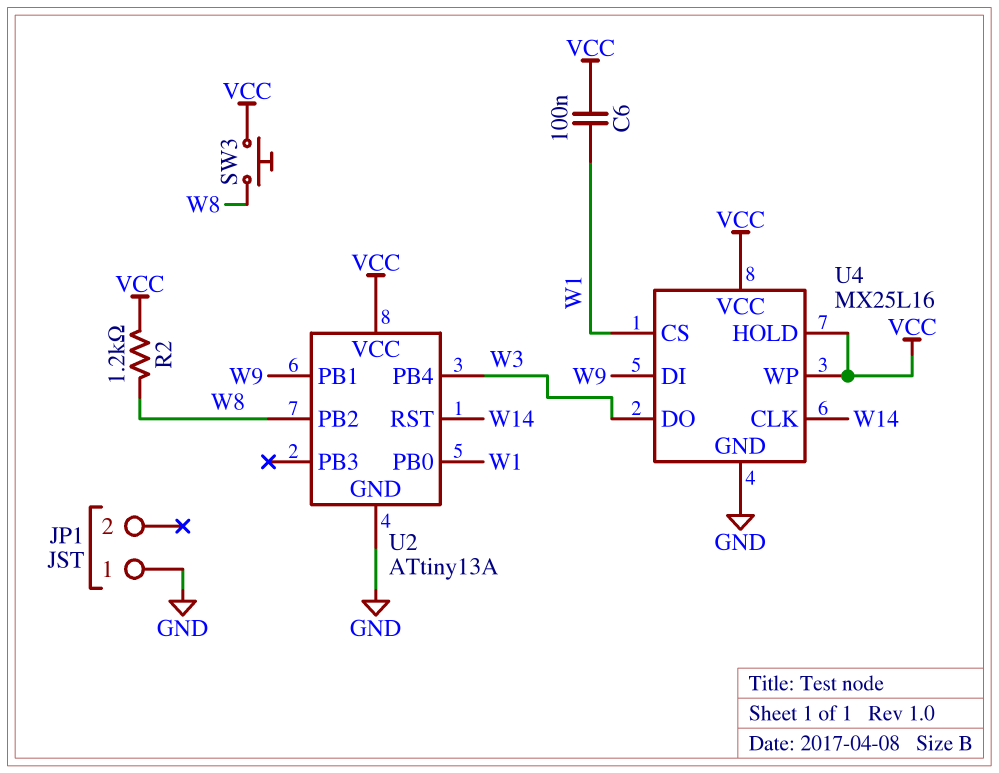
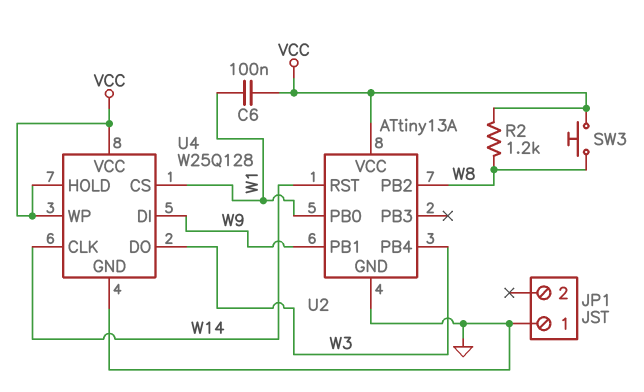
U4: MX25L16 -> W25Q128

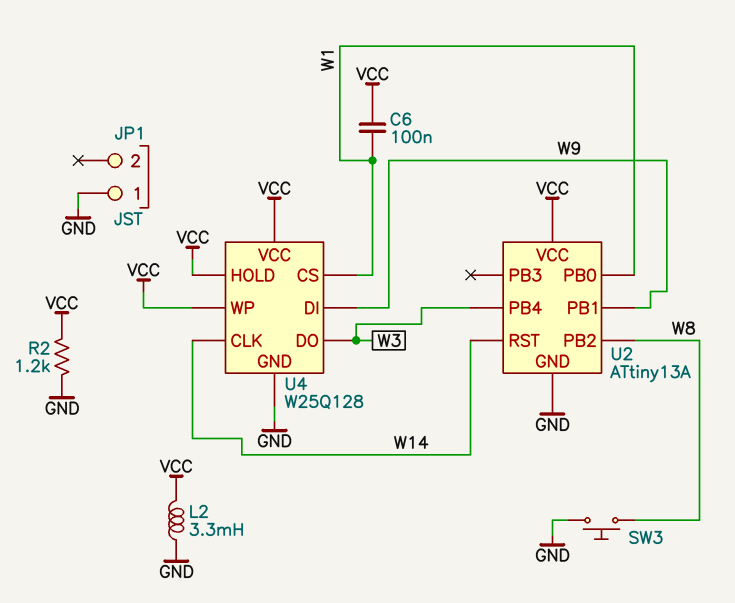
L2: none -> 3.3mH (GND, VCC)
R2: 1.2k (VCC, W8) -> 1.2k (GND, VCC)
SW3: button (VCC, W8) -> button (GND, W8)

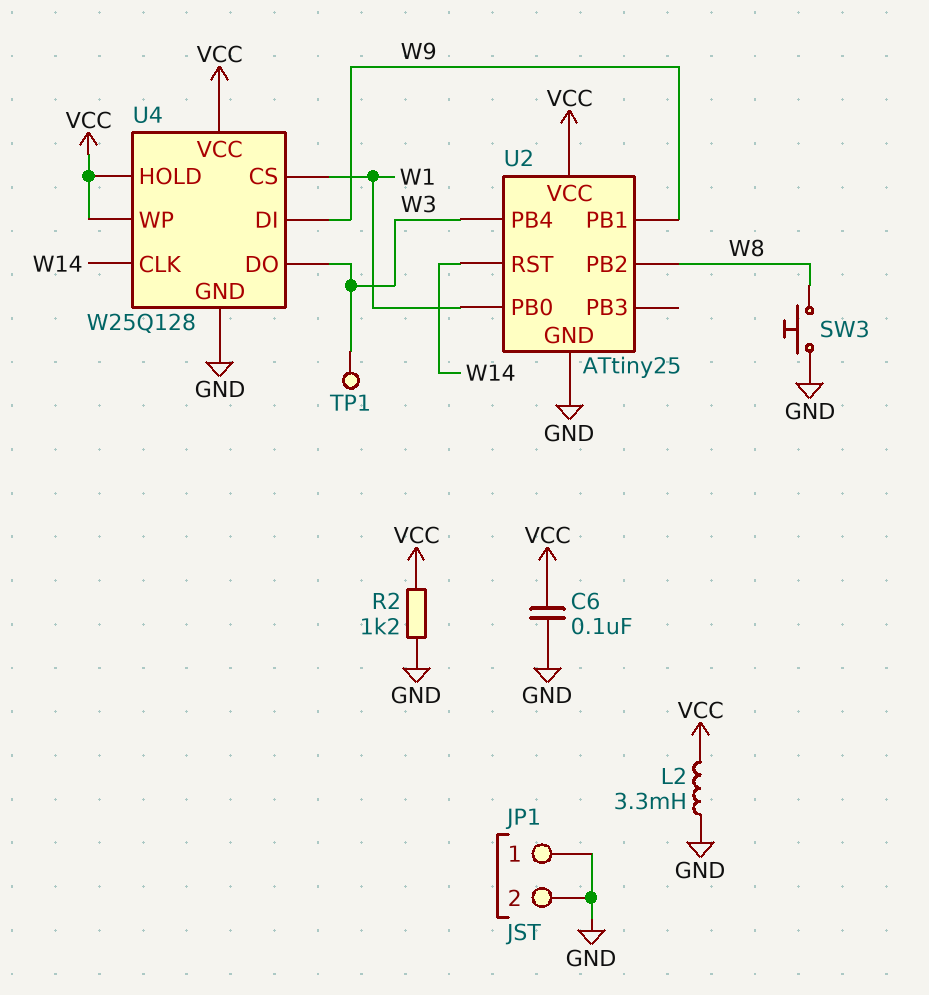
C6: 100nF (VCC, W1) -> 100nF (GND, VCC)
JP1 pin 2: none -> GND
TP1: none -> test point (W3)
U2: ATtiny13A -> ATtiny25

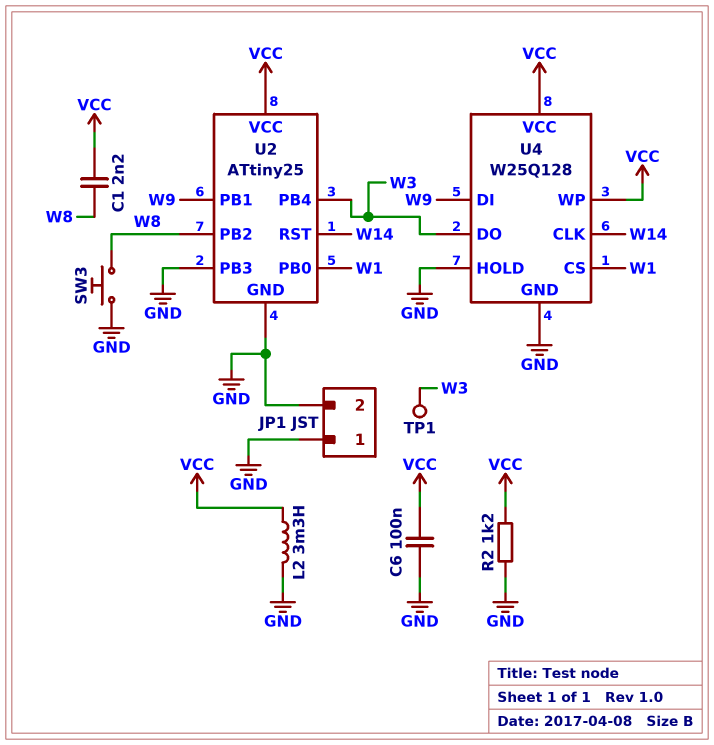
C1: none -> 2.2nF (VCC, W8)
U2 pin PB3: none -> GND
U4 pin HOLD: VCC -> GND

